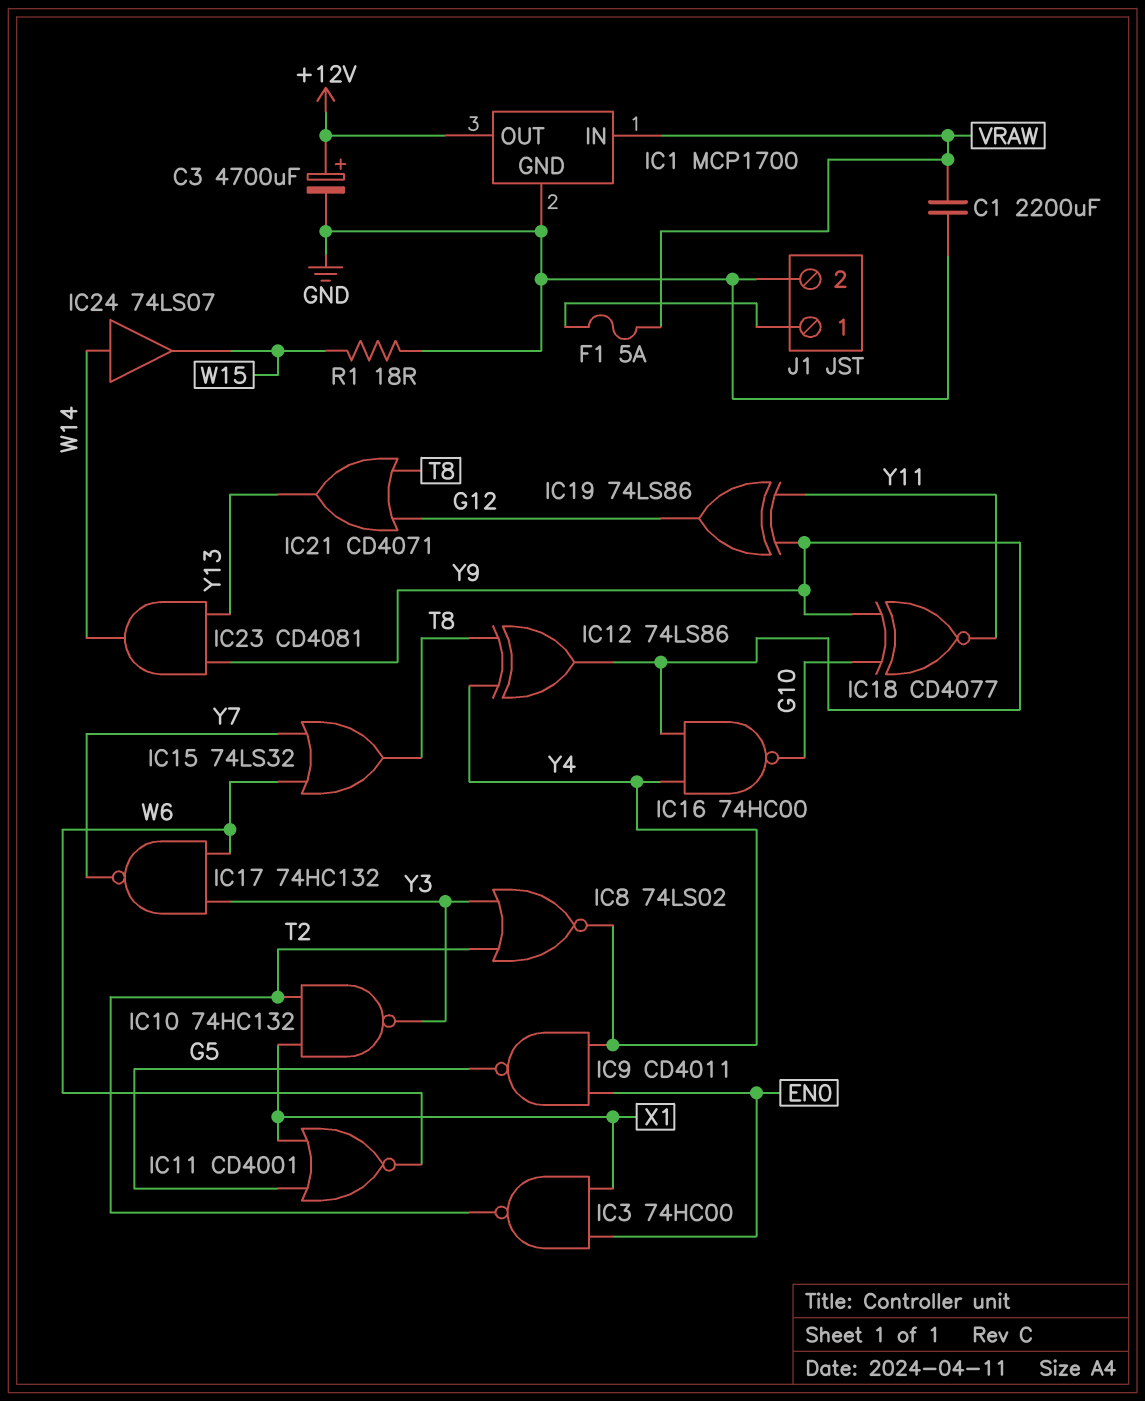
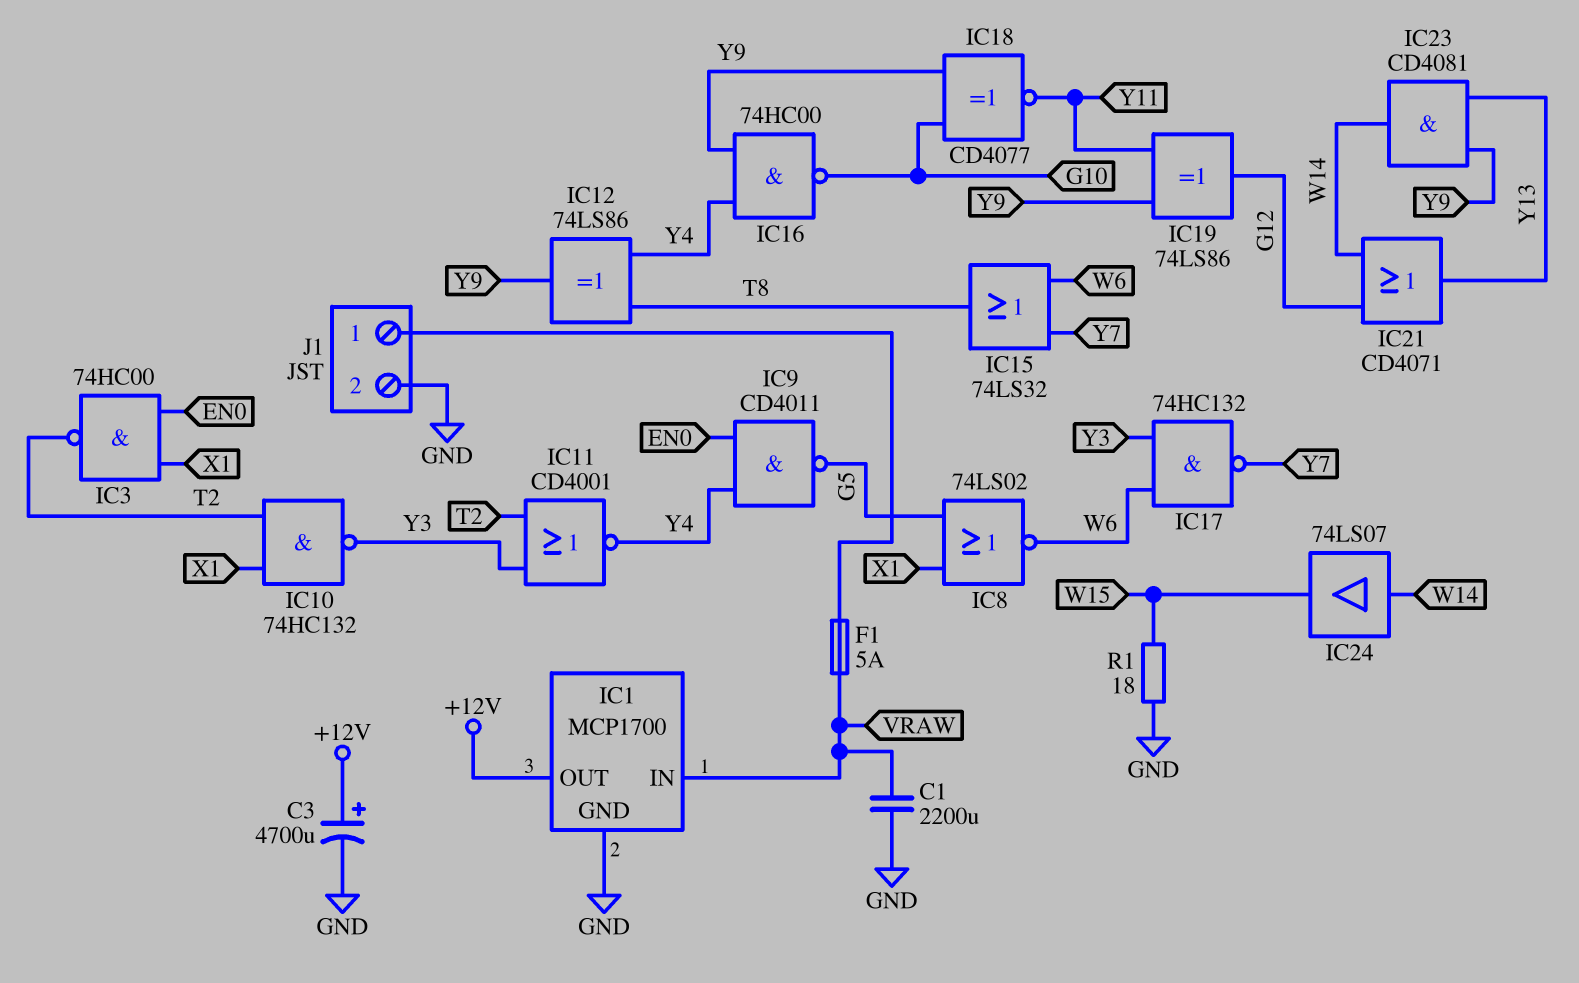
IC8: NOR 74LS02 (in T2, in Y3, out Y4) -> NOR 74LS02 (in G5, in X1, out W6)
IC11: NOR CD4001 (in G5, in X1, out W6) -> NOR CD4001 (in T2, in Y3, out Y4)
IC21: OR CD4071 (in G12, in T8, out Y13) -> OR CD4071 (in G12, in W14, out Y13)

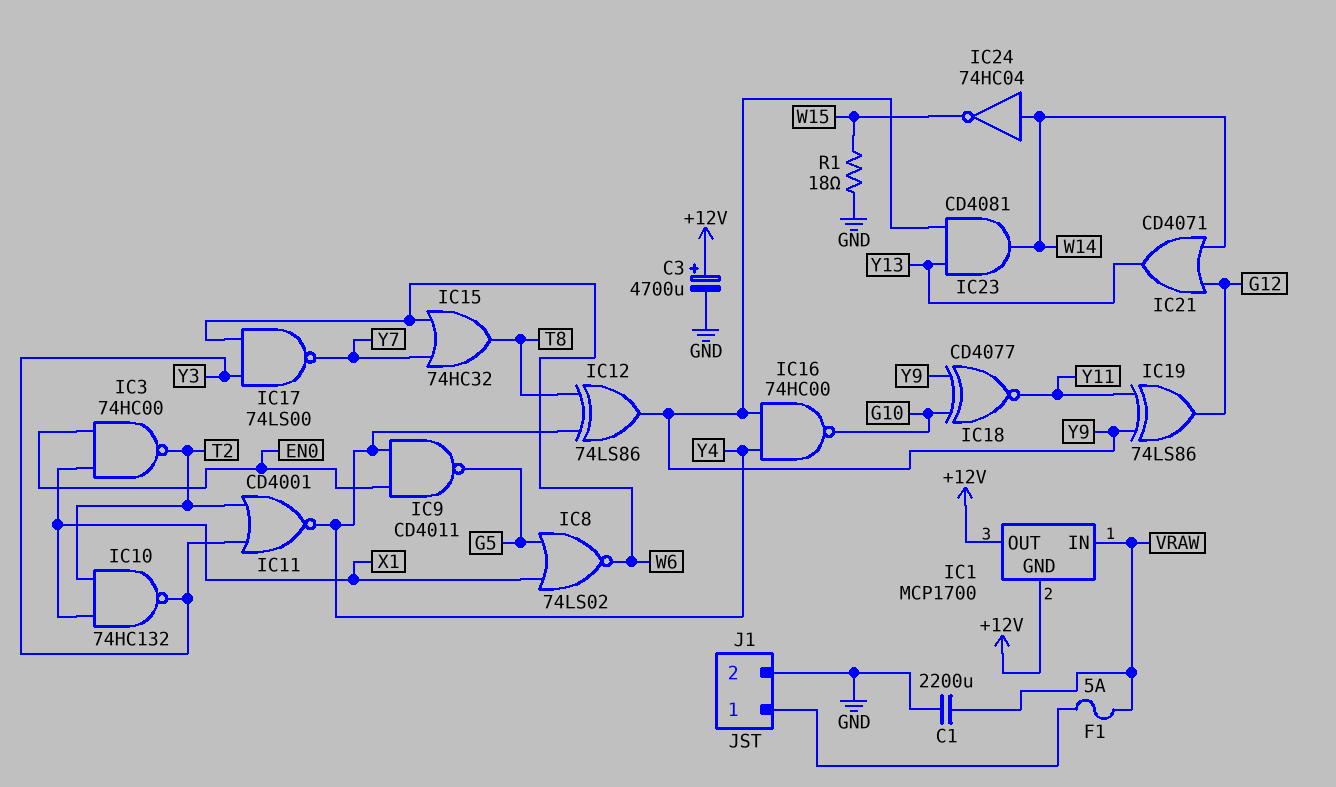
IC1 pin GND: GND -> +12V
IC15: OR 74LS32 (in W6, in Y7, out T8) -> OR 74HC32 (in W6, in Y7, out T8)
IC17: NAND 74HC132 (in W6, in Y3, out Y7) -> NAND 74LS00 (in W6, in Y3, out Y7)
IC24: buffer 74LS07 (in W14, out W15) -> NOT 74HC04 (in W14, out W15)

